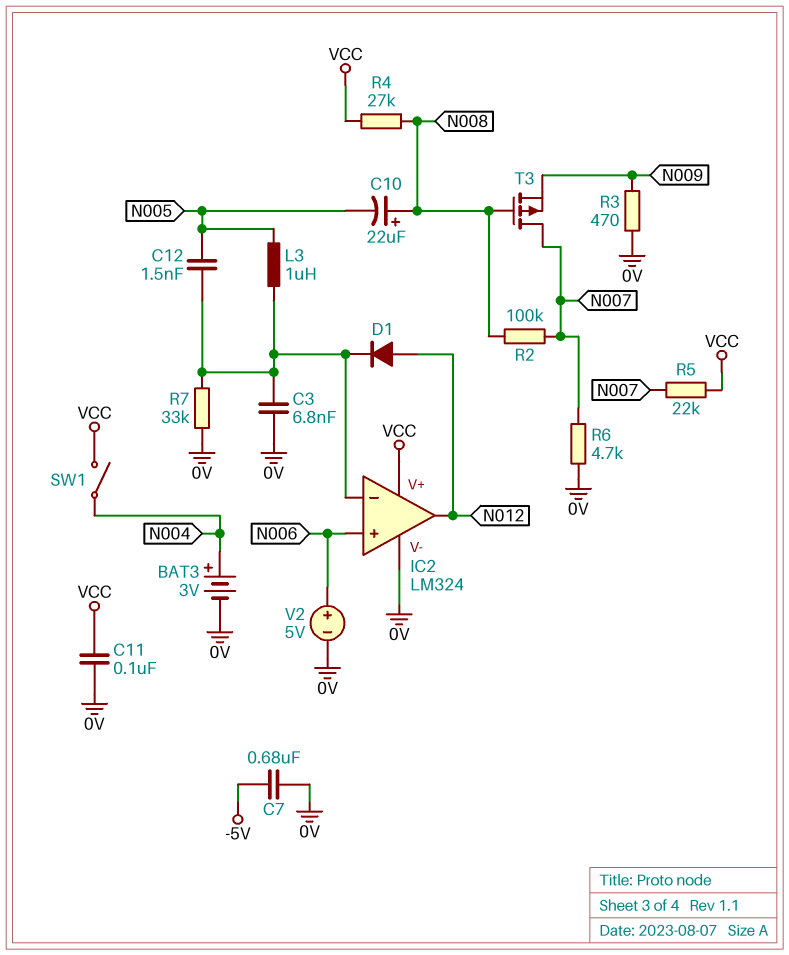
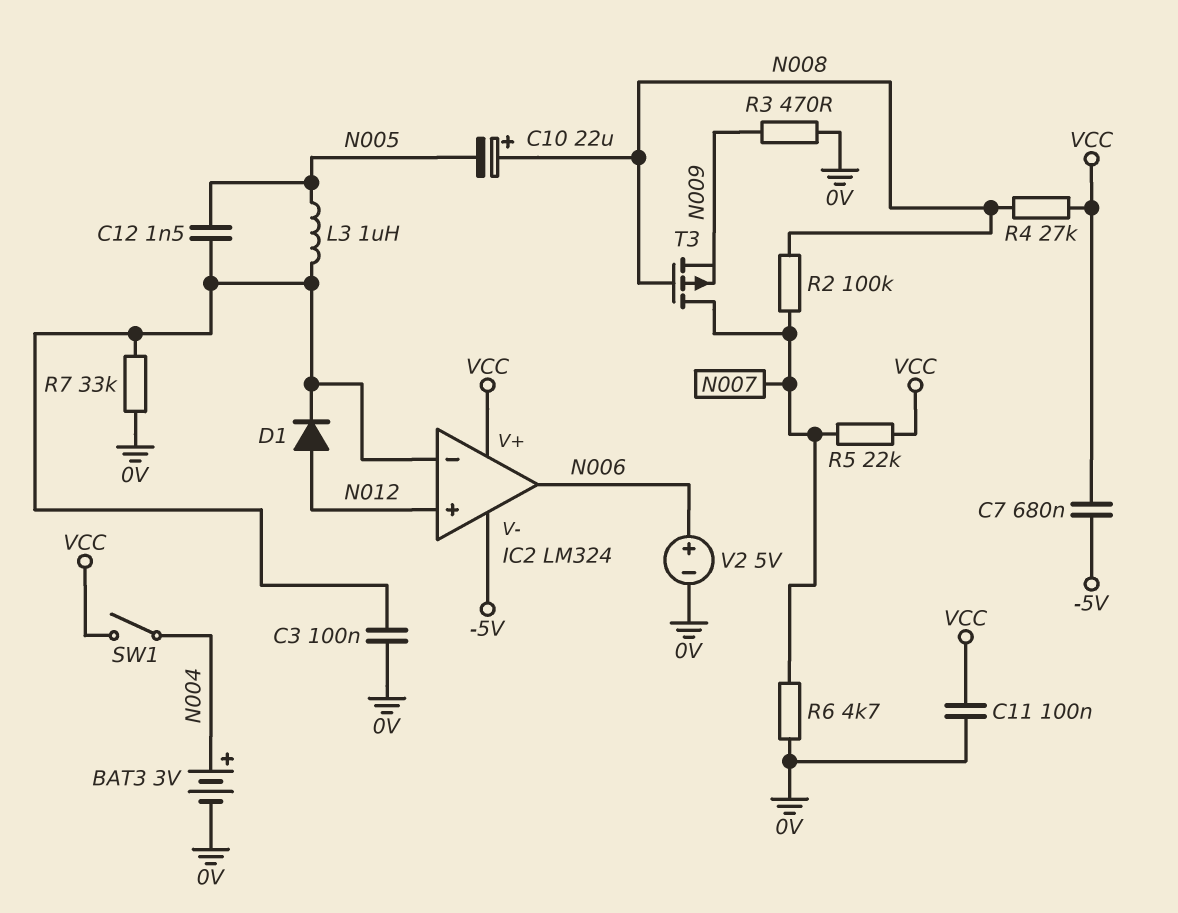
C3: 6.8nF (0V, IC2/in-) -> 100nF (0V, IC2/in-)
C7: 680nF (-5V, 0V) -> 680nF (-5V, VCC)
IC2 pin V-: 0V -> -5V
IC2 pin in+: N006 -> N012
IC2 pin out: N012 -> N006

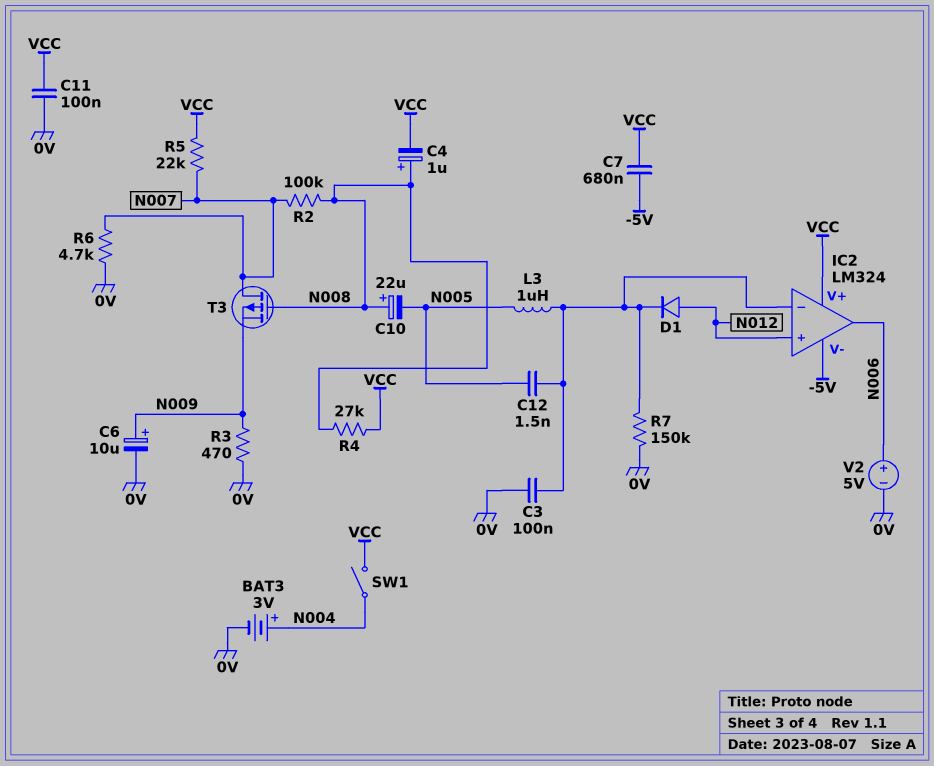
C4: none -> 1uF (plus N008, minus VCC)
C6: none -> 10uF (plus N009, minus 0V)
R7: 33k (0V, IC2/in-) -> 150k (0V, IC2/in-)

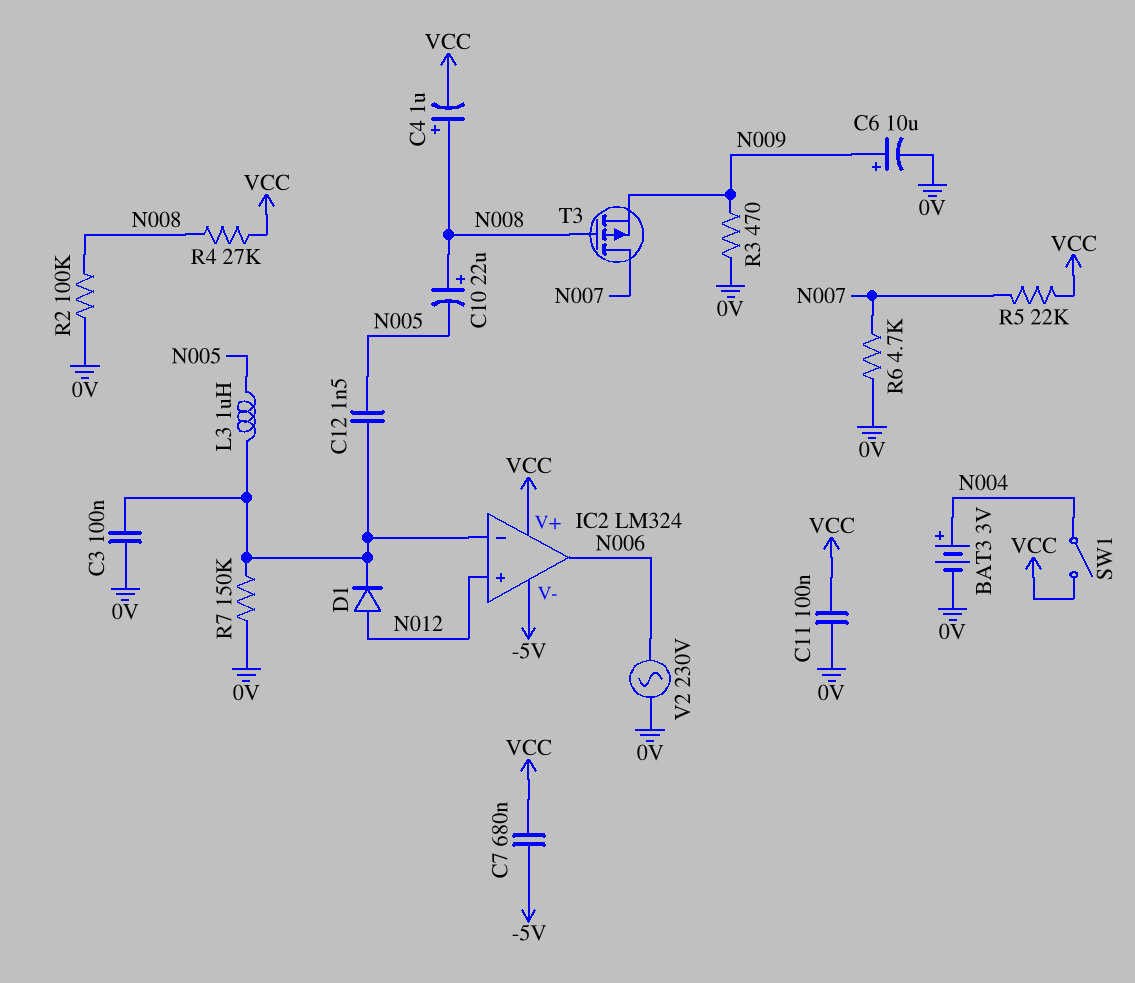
R2: 100k (N007, N008) -> 100k (0V, N008)
V2: 5V (plus N006, minus 0V) -> AC 230V (0V, N006)

